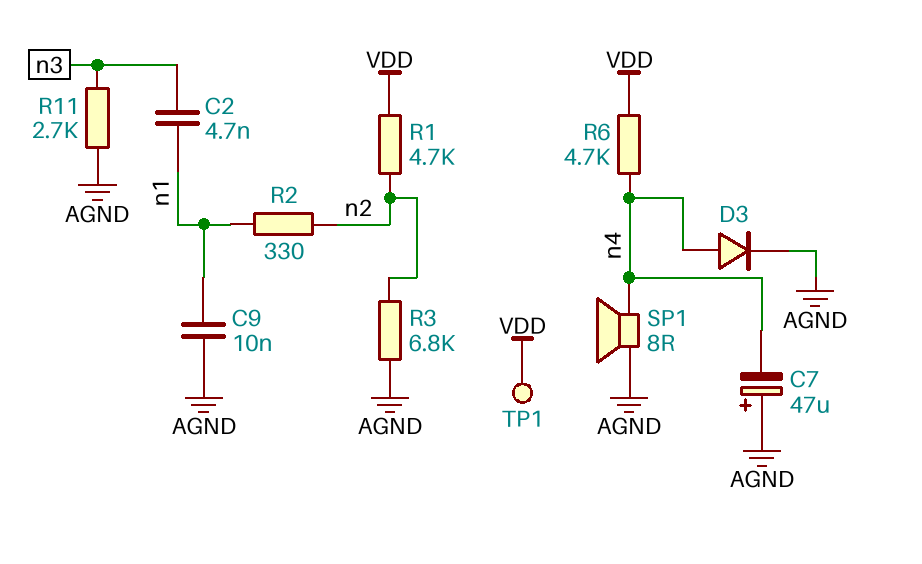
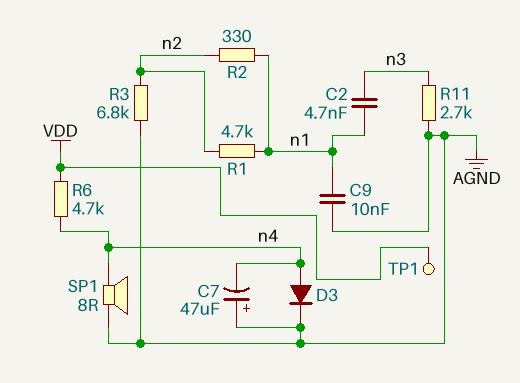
R1: 4.7k (VDD, n2) -> 4.7k (n1, n2)

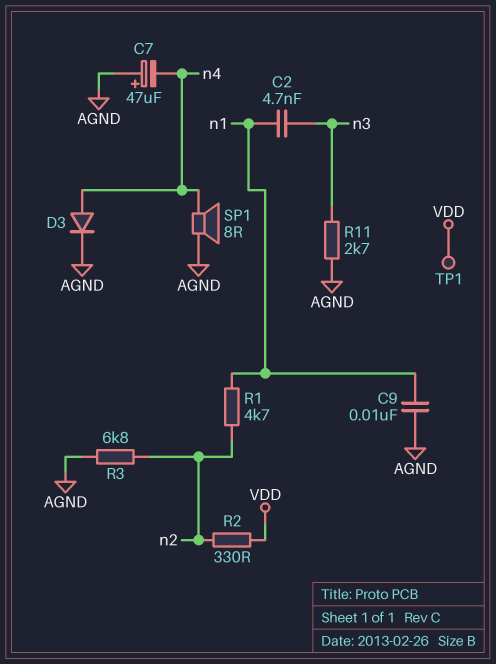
R2: 330 (n1, n2) -> 330 (VDD, n2)
R6: 4.7k (VDD, n4) -> none

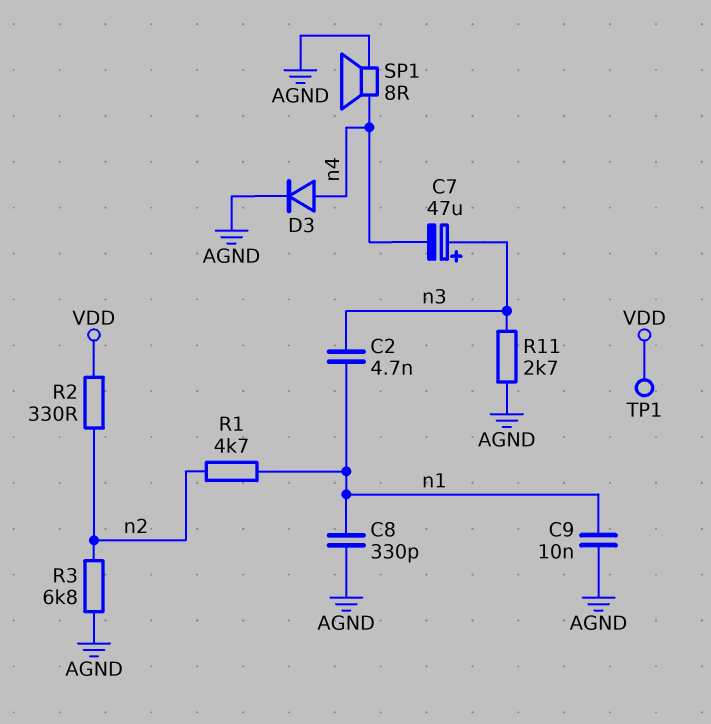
C7: 47uF (plus AGND, minus n4) -> 47uF (plus n3, minus n4)
C8: none -> 330pF (AGND, n1)

